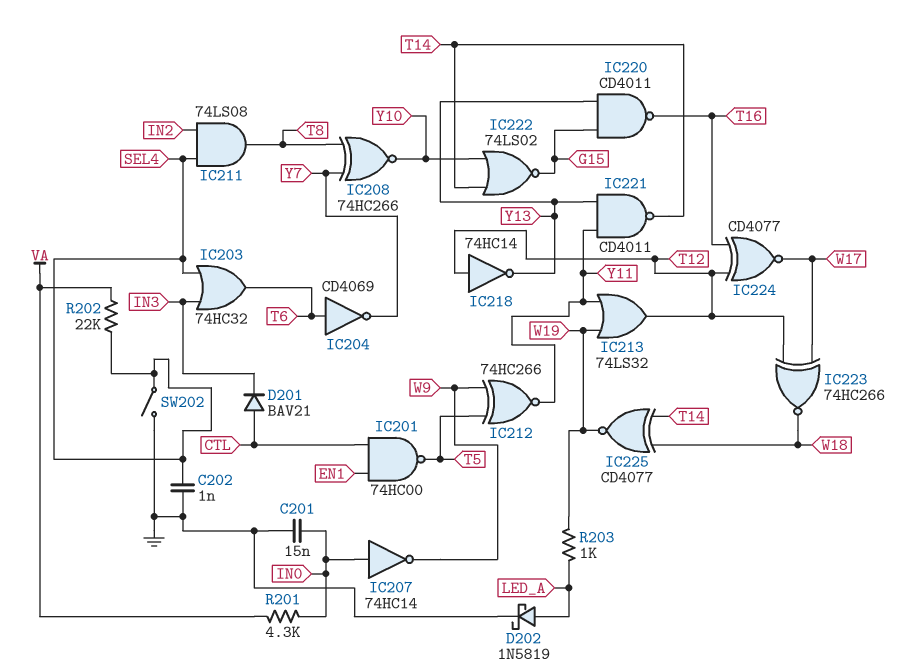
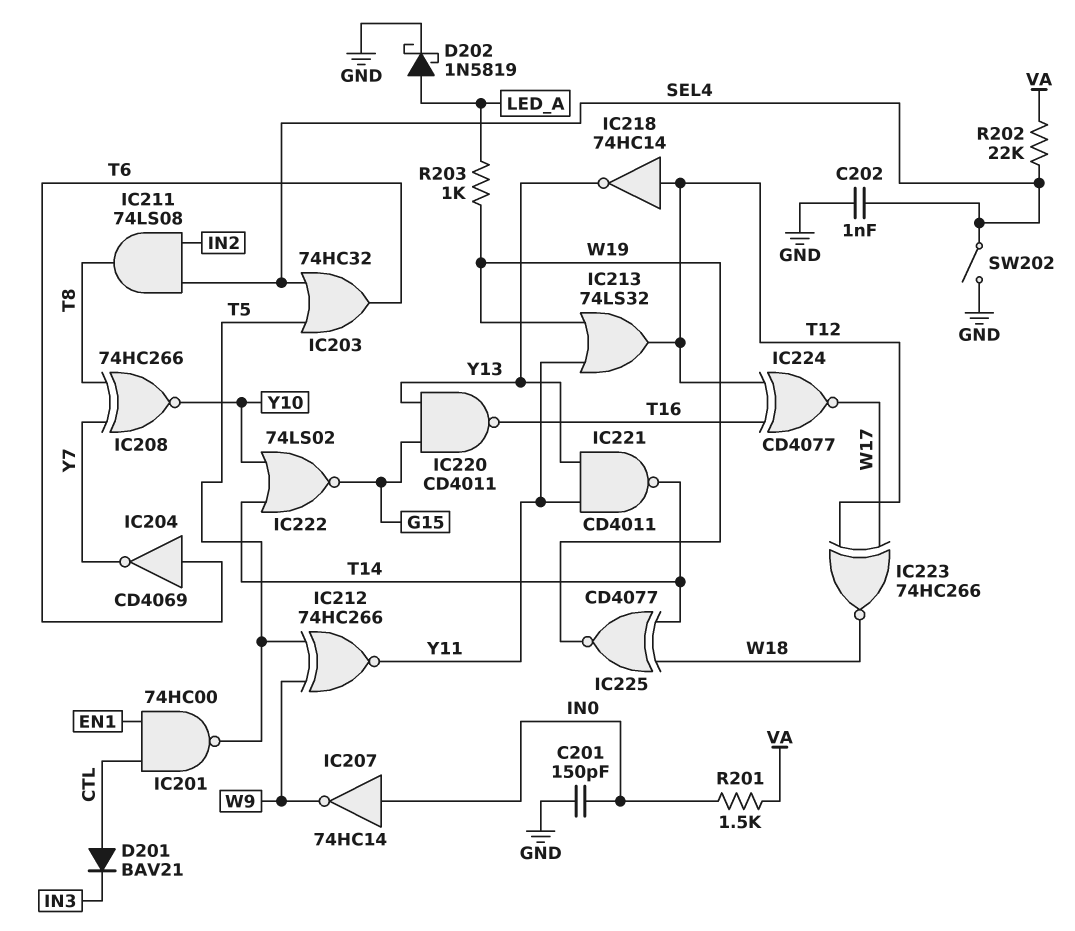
C201: 15nF (GND, IN0) -> 150pF (GND, IN0)
IC203: OR 74HC32 (in IN3, in SEL4, out T6) -> OR 74HC32 (in SEL4, in T5, out T6)
R201: 4.3k (IN0, VA) -> 1.5k (IN0, VA)

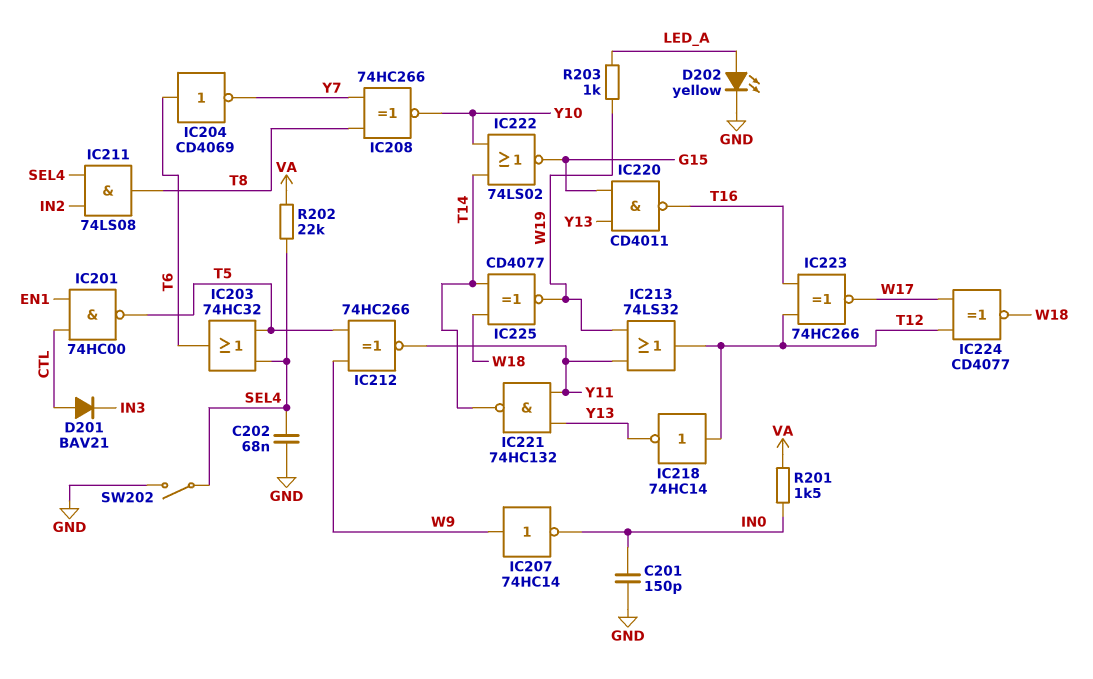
C202: 1nF (GND, SEL4) -> 68nF (GND, SEL4)
D202: schottky 1N5819 (A LED_A, K GND) -> LED yellow (A LED_A, K GND)
IC207: NOT 74HC14 (in IN0, out W9) -> NOT 74HC14 (in W9, out IN0)
IC221: NAND CD4011 (in Y11, in Y13, out T14) -> NAND 74HC132 (in Y11, in Y13, out T14)
IC223: XNOR 74HC266 (in T12, in W17, out W18) -> XNOR 74HC266 (in T12, in T16, out W17)
IC224: XNOR CD4077 (in T12, in T16, out W17) -> XNOR CD4077 (in T12, in W17, out W18)

